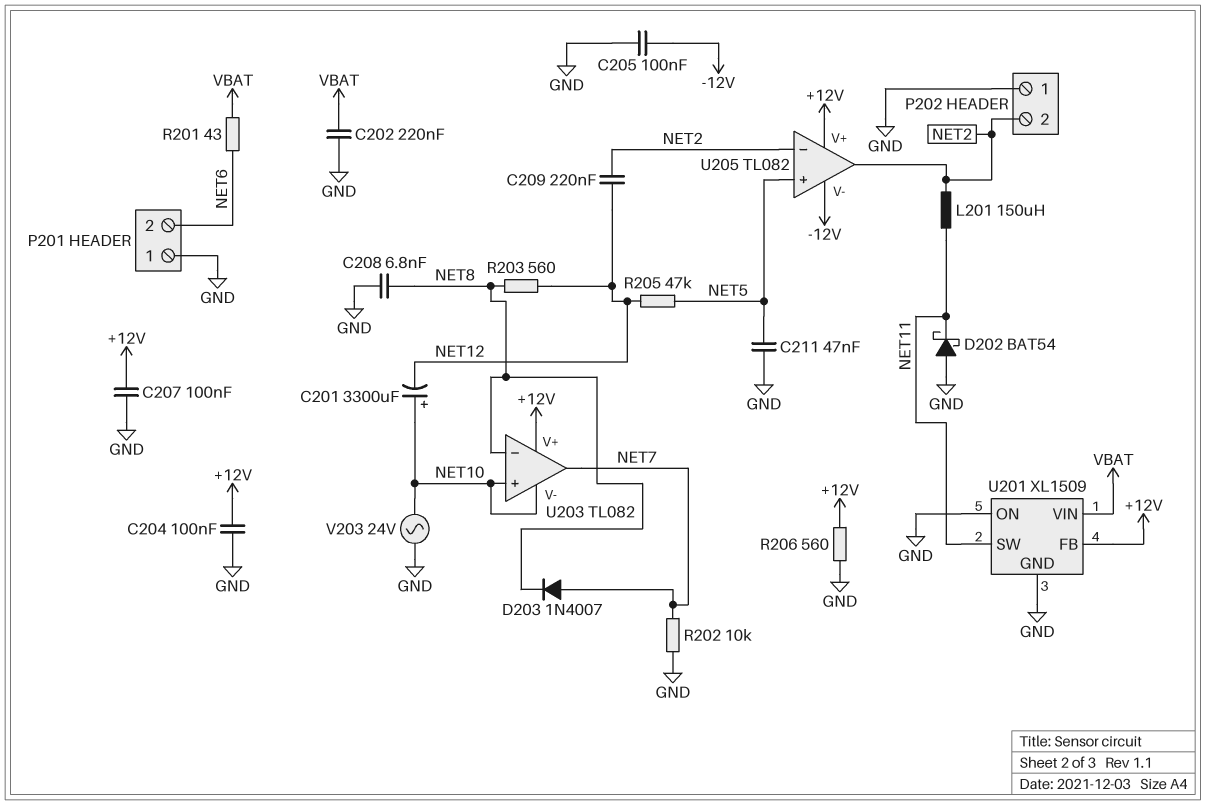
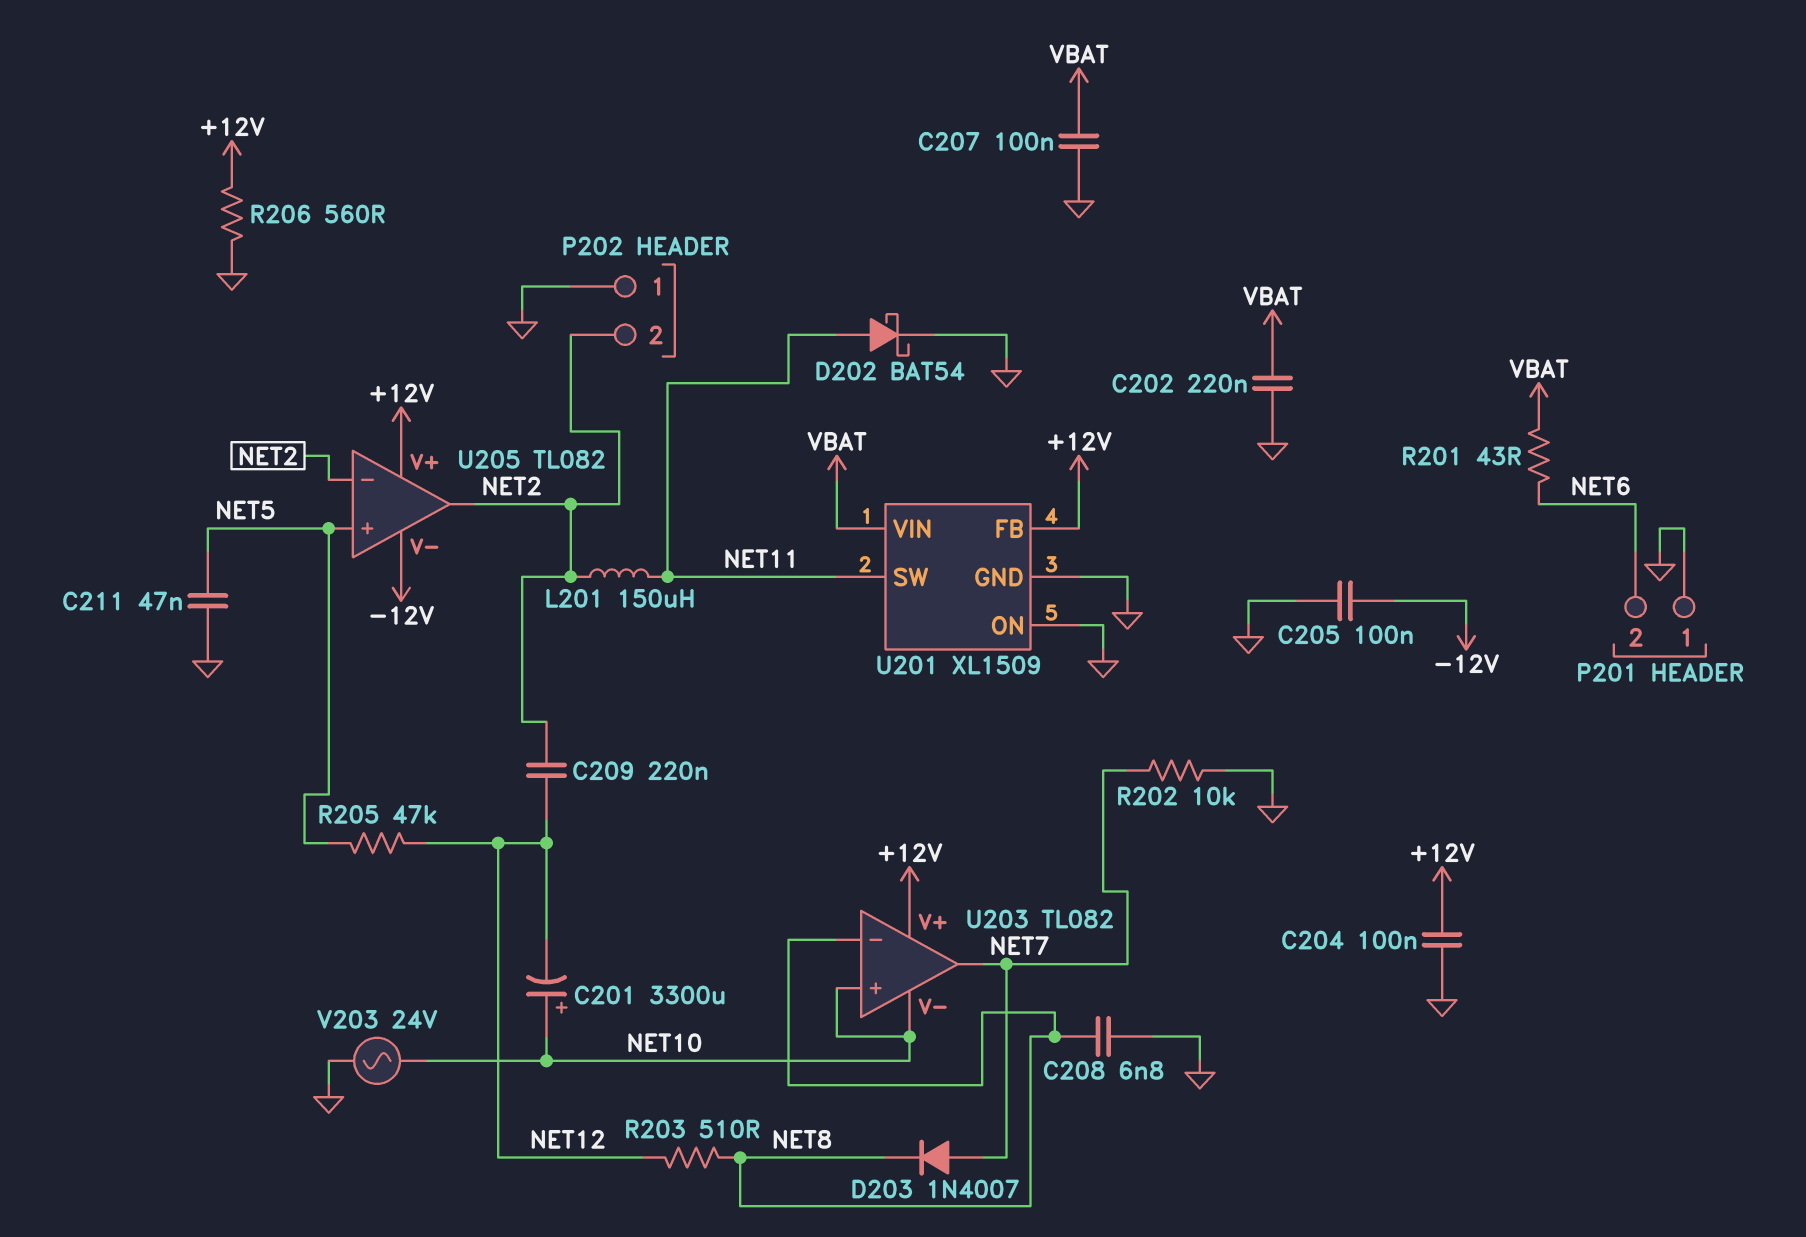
C207: 100nF (+12V, GND) -> 100nF (GND, VBAT)
D202: schottky BAT54 (A GND, K NET11) -> schottky BAT54 (A NET11, K GND)
R203: 560 (NET8, NET12) -> 510 (NET8, NET12)

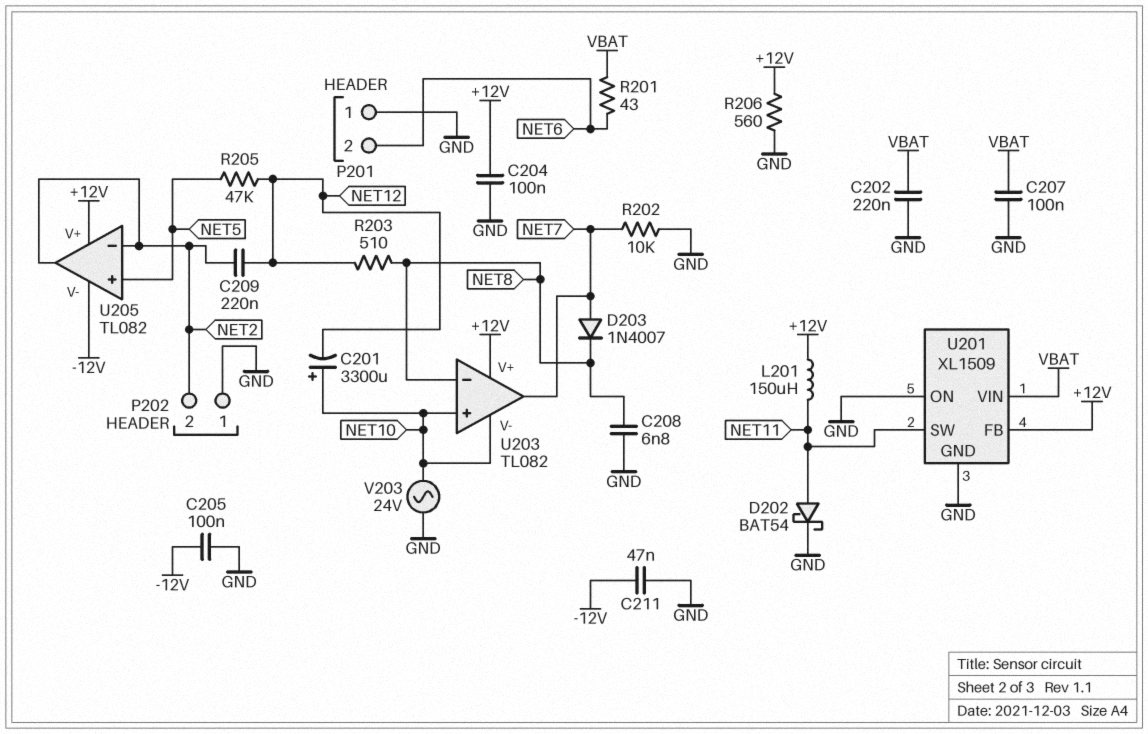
C211: 47nF (GND, NET5) -> 47nF (-12V, GND)
L201: 150uH (NET2, NET11) -> 150uH (+12V, NET11)

